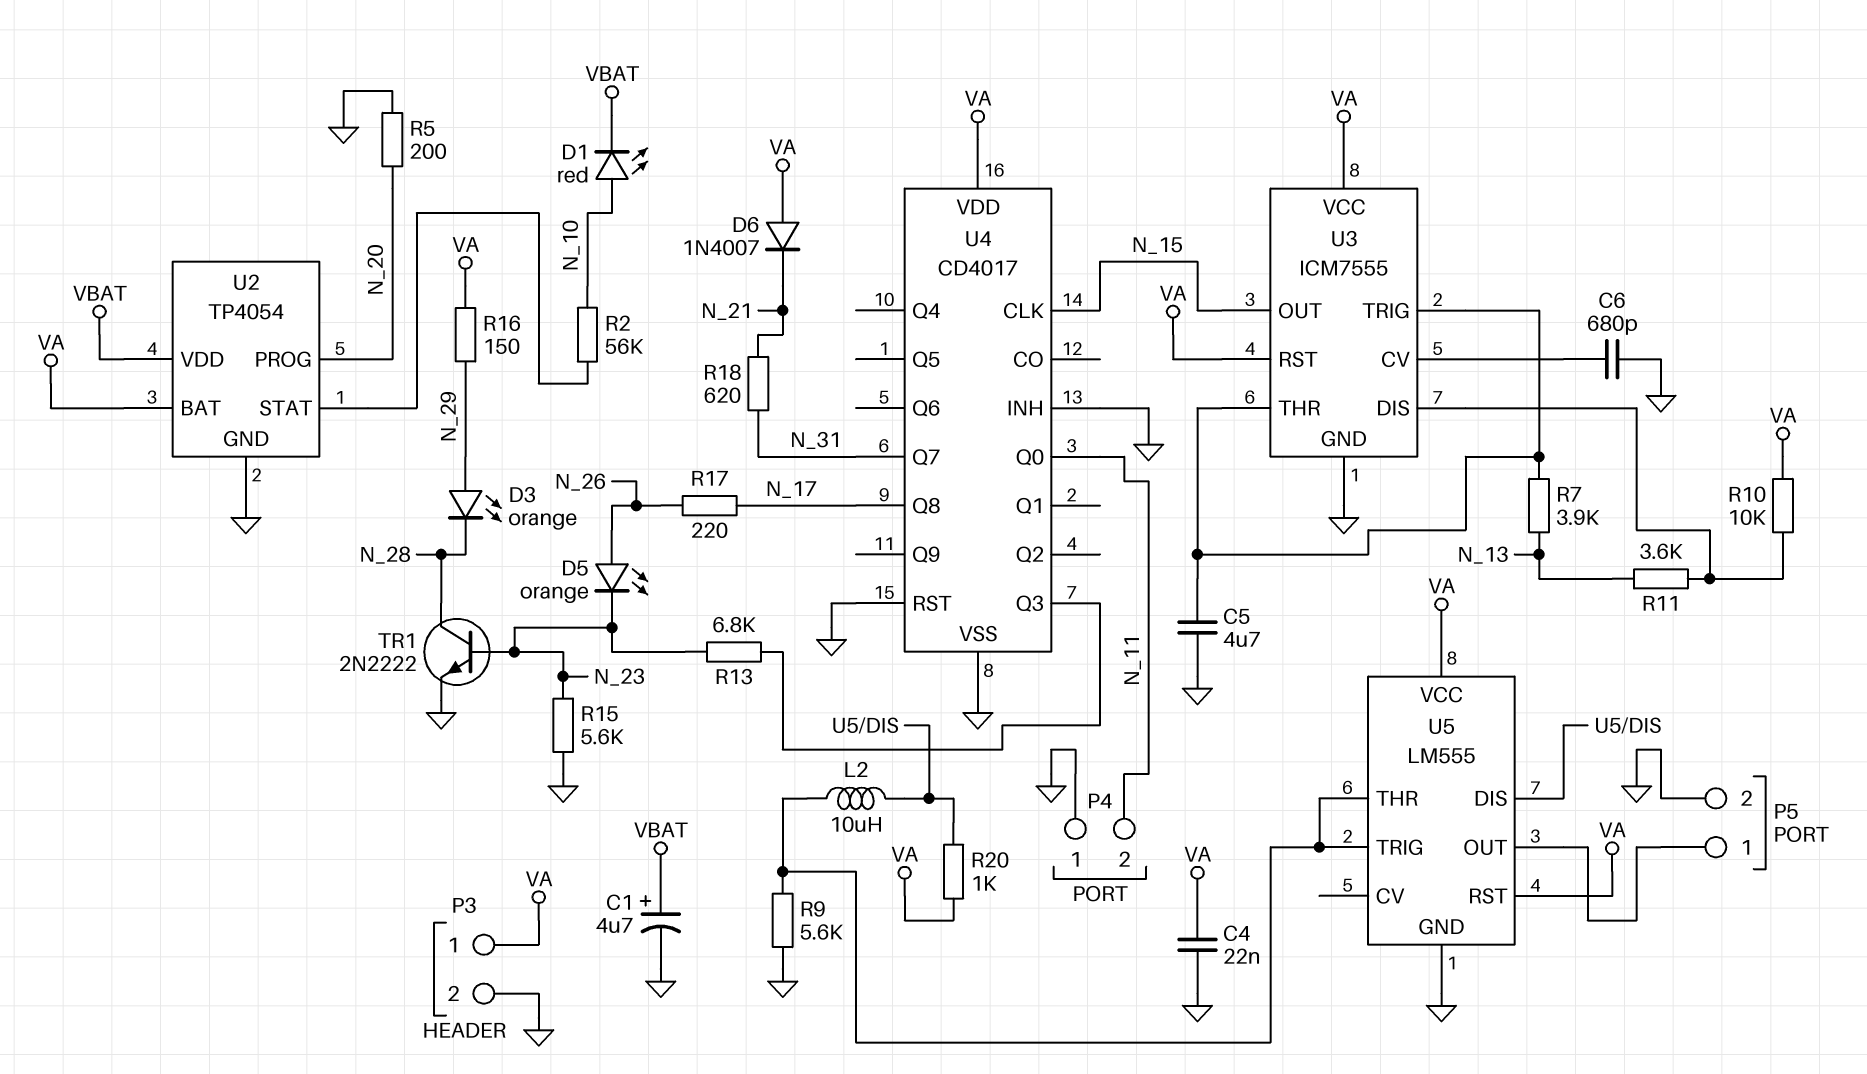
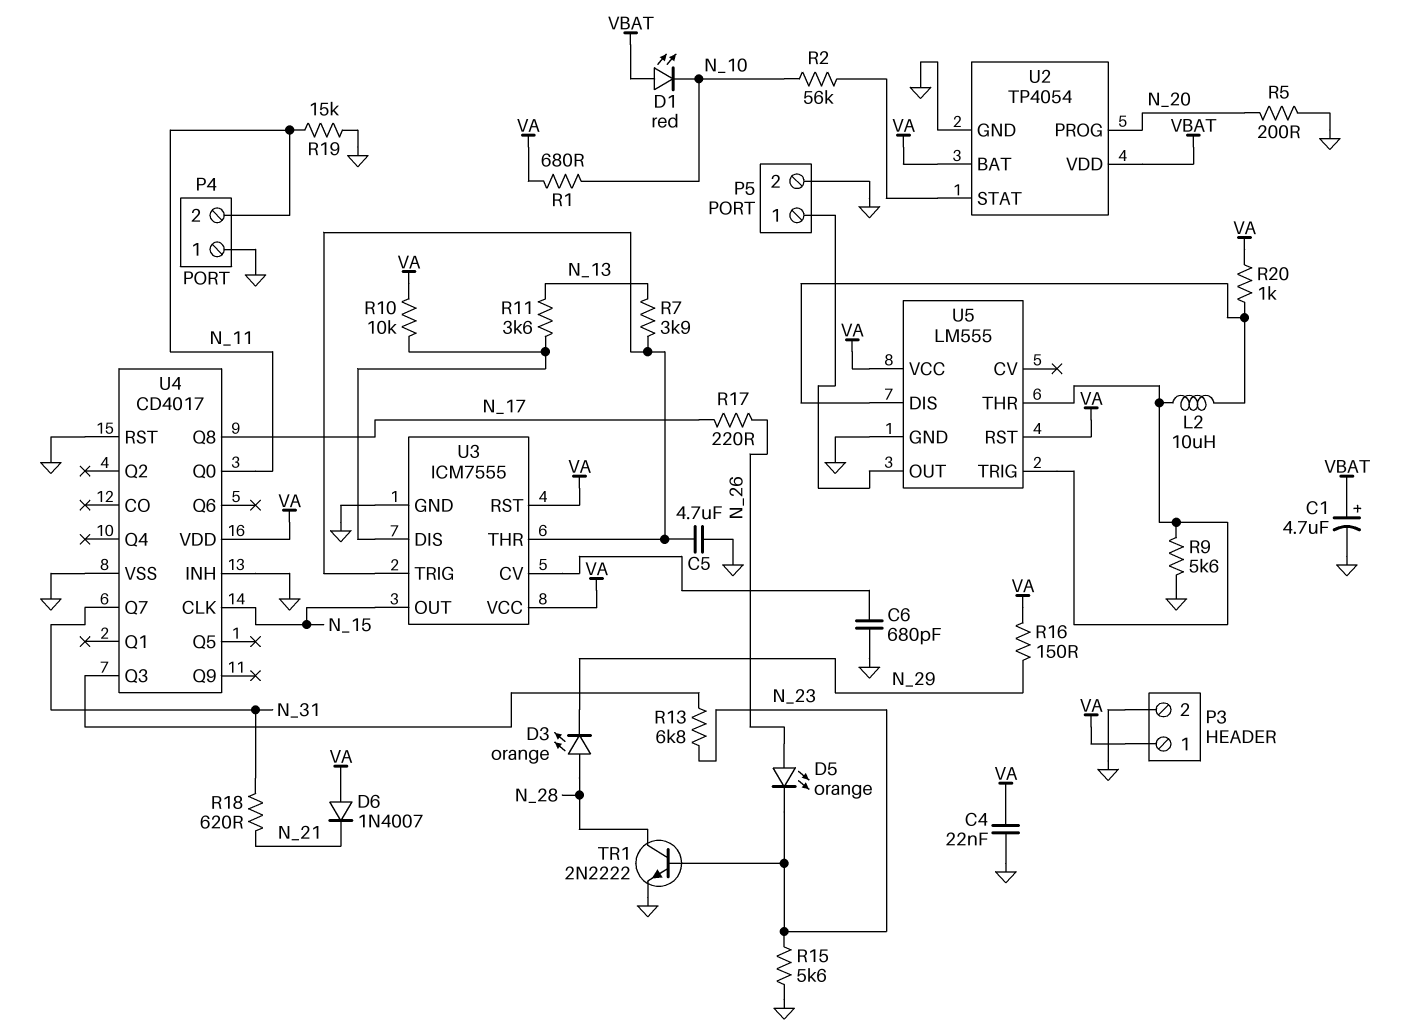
D1: LED red (A N_10, K VBAT) -> LED red (A VBAT, K N_10)
D3: LED orange (A N_29, K N_28) -> LED orange (A N_28, K N_29)
R1: none -> 680 (N_10, VA)
R19: none -> 15k (GND, N_11)

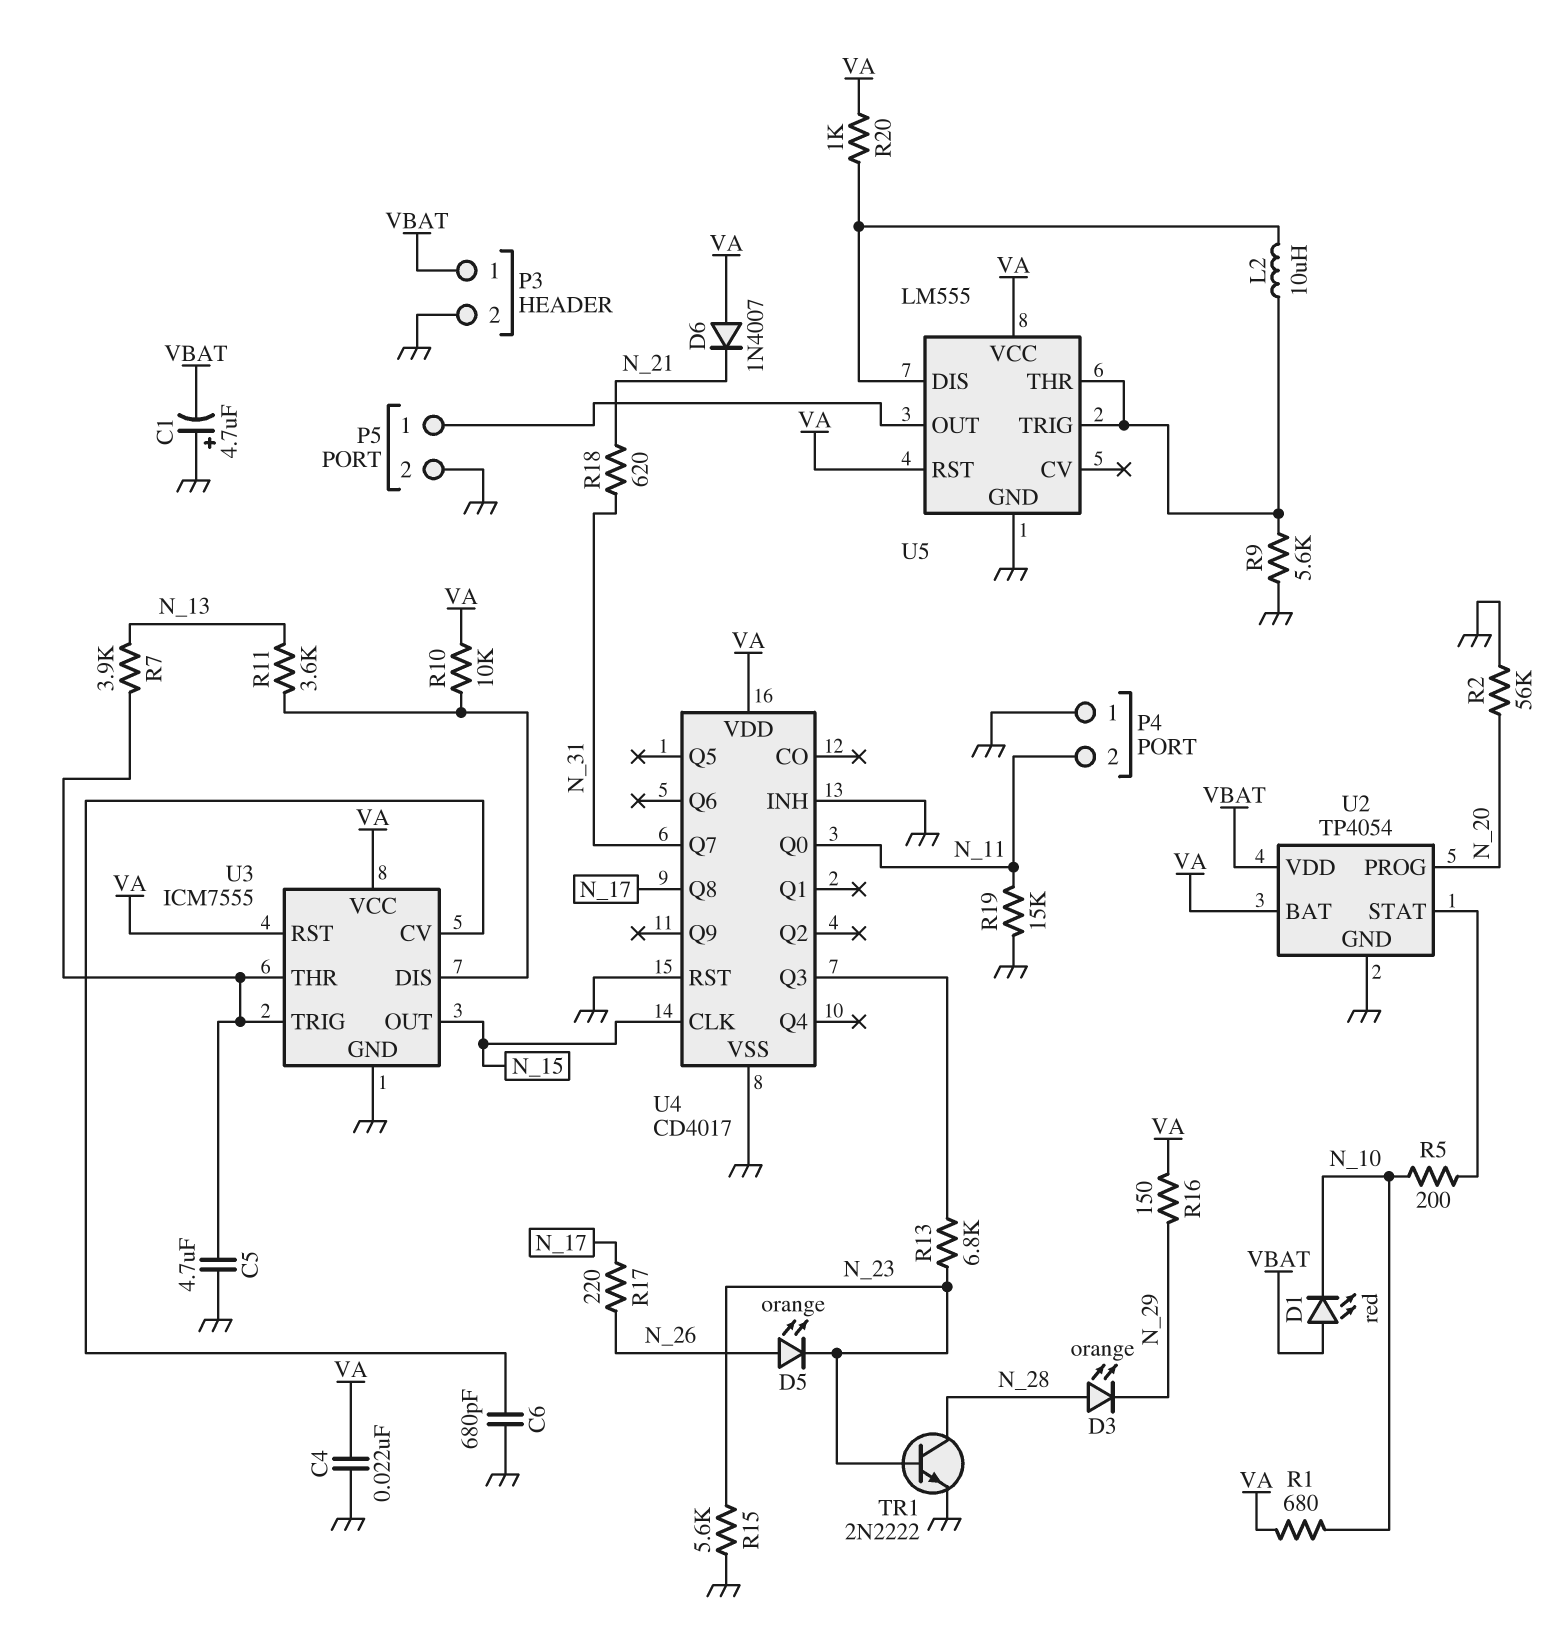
C1: 4.7uF (plus VBAT, minus GND) -> 4.7uF (plus GND, minus VBAT)
P3 pin 1: VA -> VBAT
R2: 56k (N_10, U2/STAT) -> 56k (GND, N_20)
R5: 200 (GND, N_20) -> 200 (N_10, U2/STAT)

